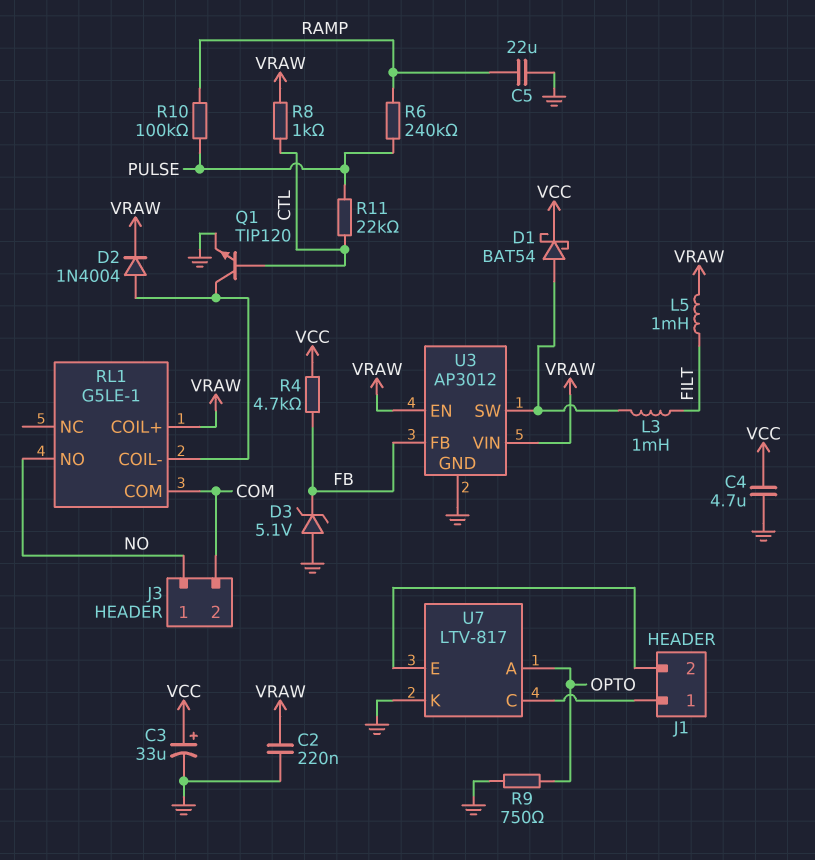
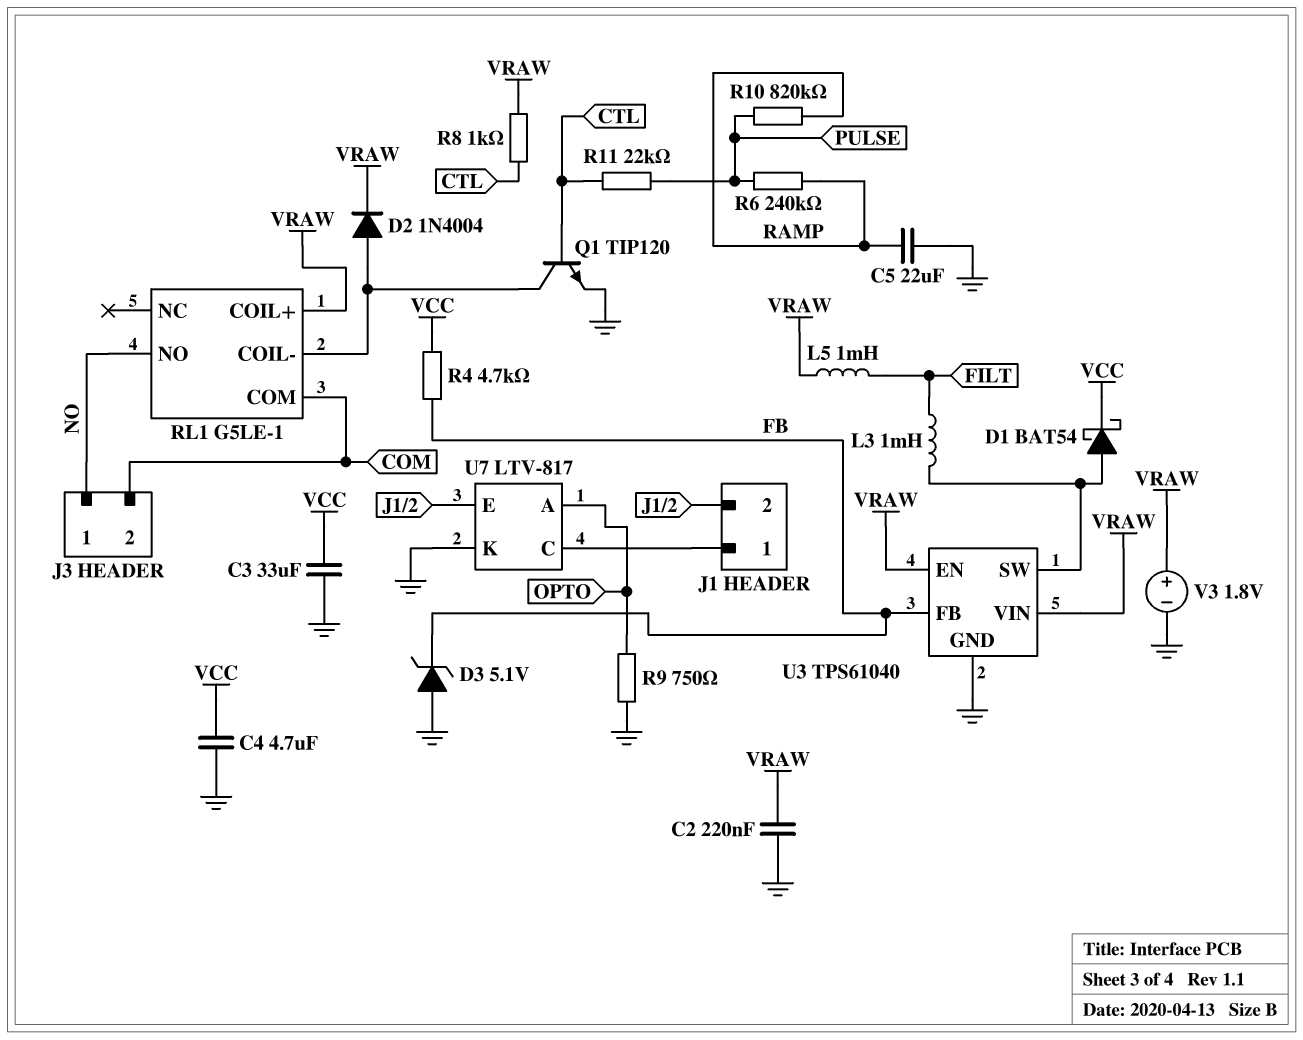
C3: 33uF (plus VCC, minus GND) -> 33uF (GND, VCC)
R10: 100k (PULSE, RAMP) -> 820k (PULSE, RAMP)
U3: AP3012 -> TPS61040
V3: none -> 1.8V (plus VRAW, minus GND)

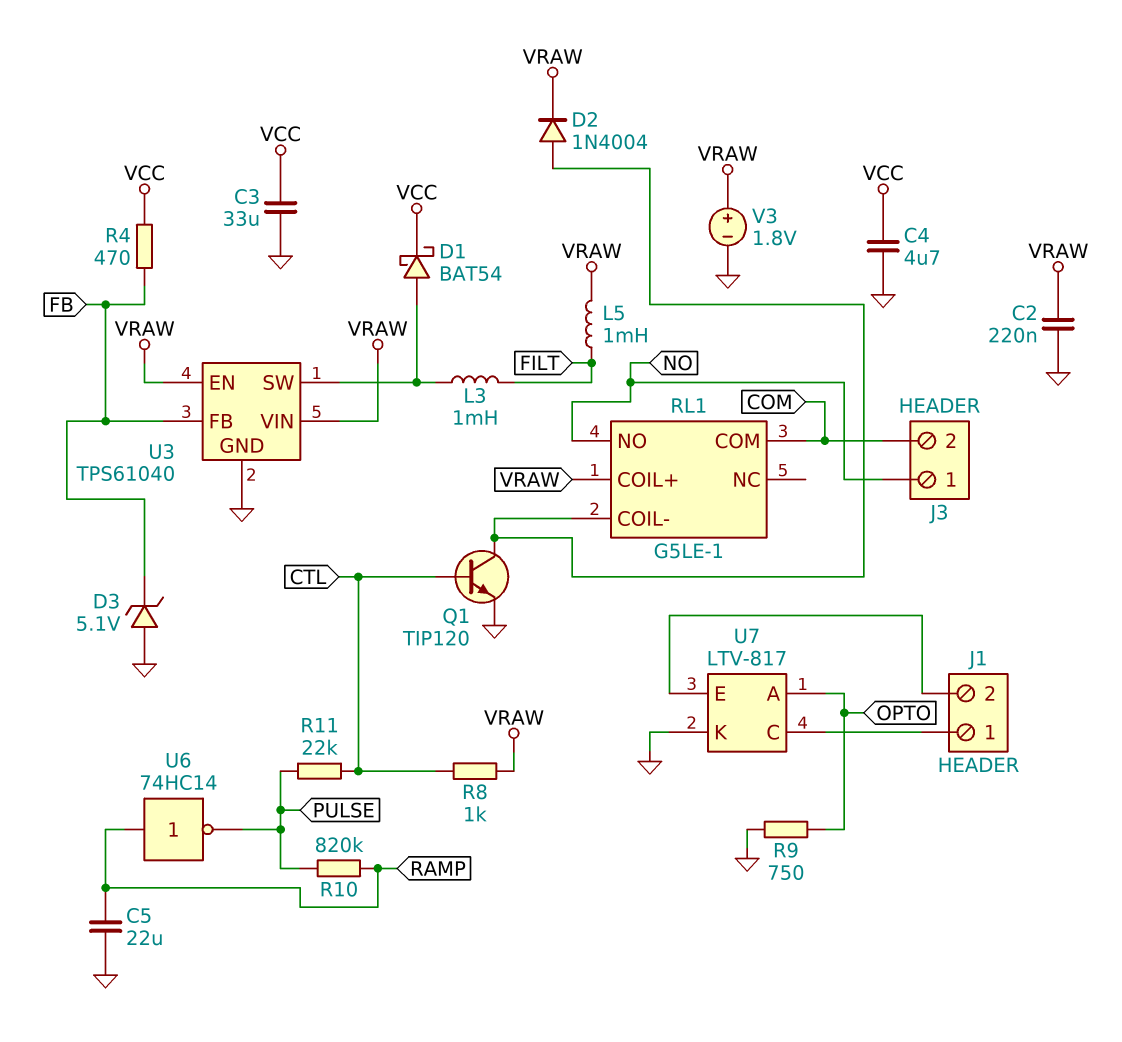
R4: 4.7k (FB, VCC) -> 470 (FB, VCC)
R6: 240k (PULSE, RAMP) -> none
U6: none -> NOT 74HC14 (in RAMP, out PULSE)

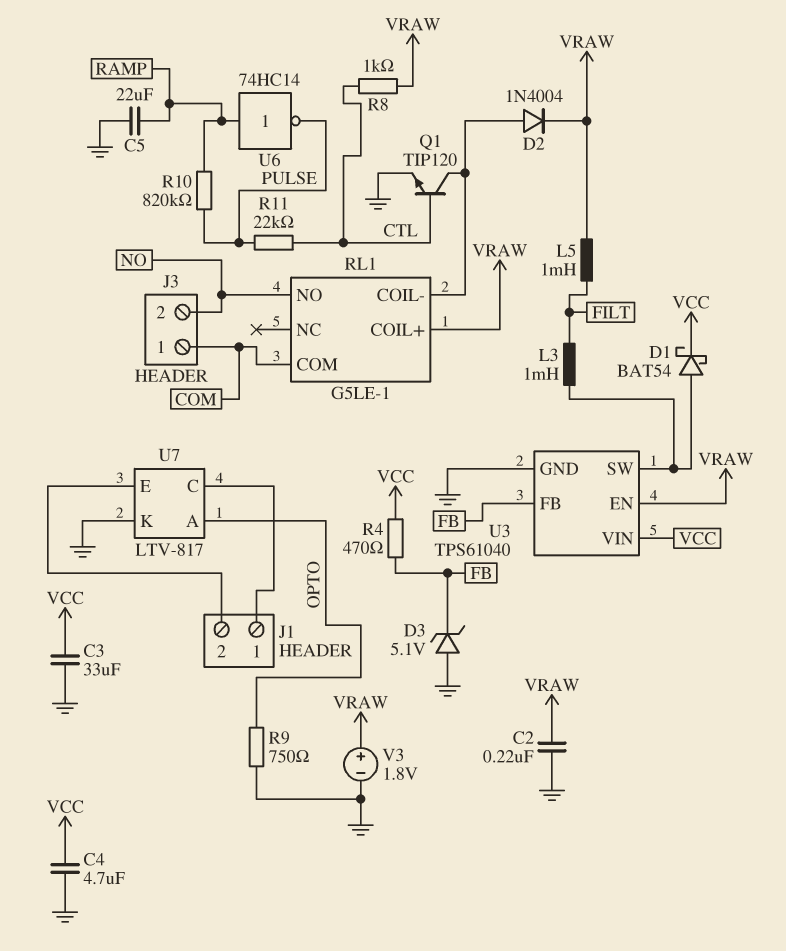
J3 pin 1: NO -> COM
J3 pin 2: COM -> NO
U3 pin VIN: VRAW -> VCC

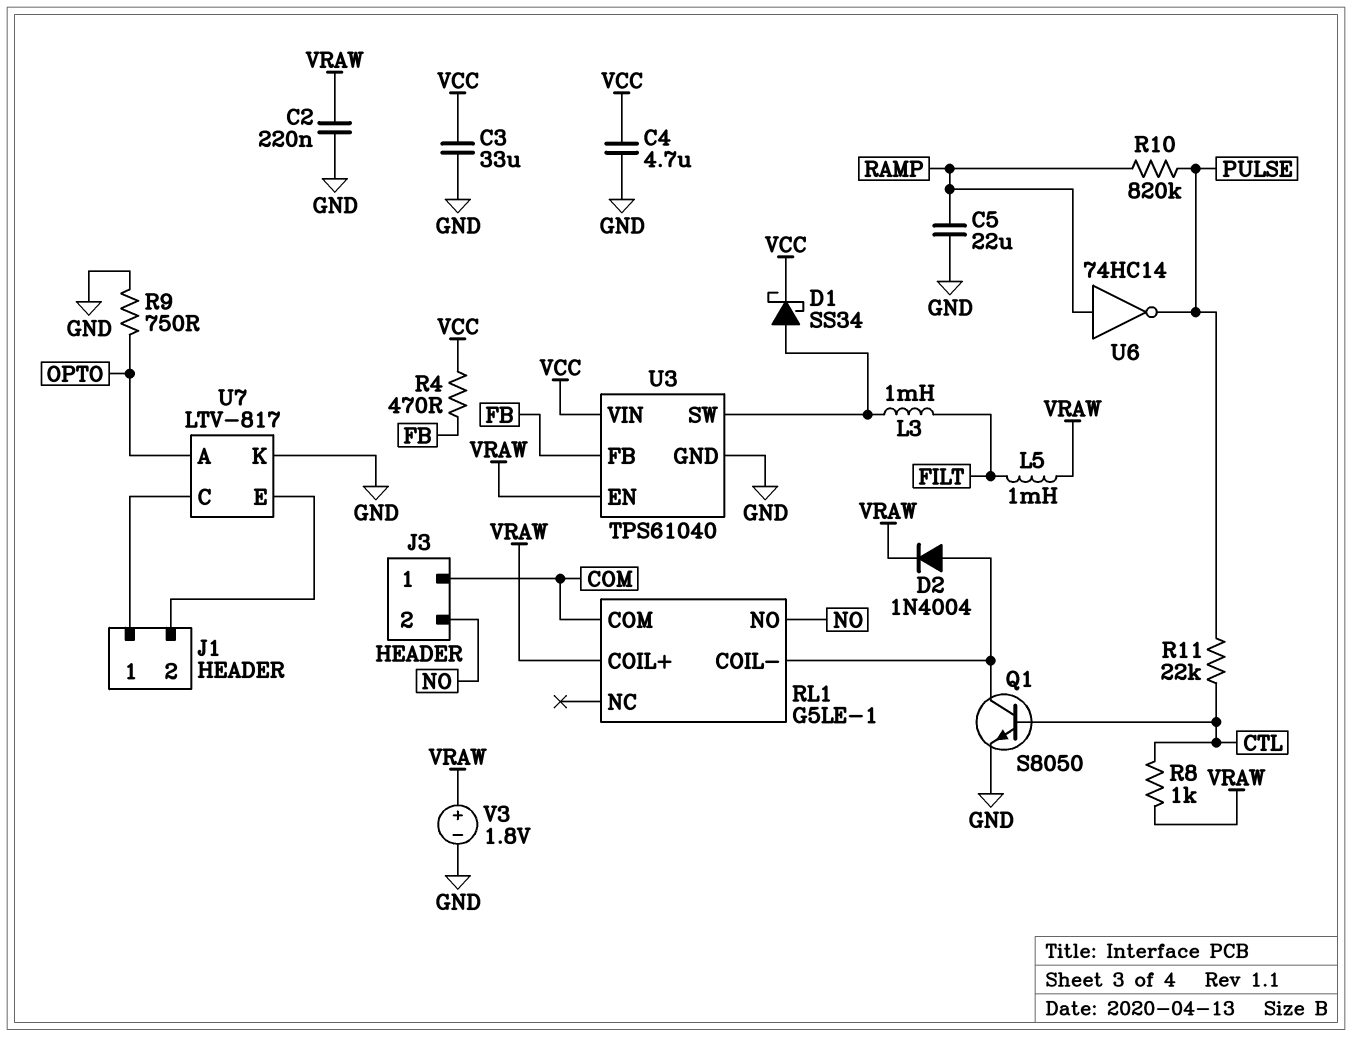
D1: schottky BAT54 (A U3/SW, K VCC) -> schottky SS34 (A U3/SW, K VCC)
D3: zener 5.1V (A GND, K FB) -> none
Q1: NPN TIP120 (B CTL, C RL1/COIL-, E GND) -> NPN S8050 (B CTL, C RL1/COIL-, E GND)

